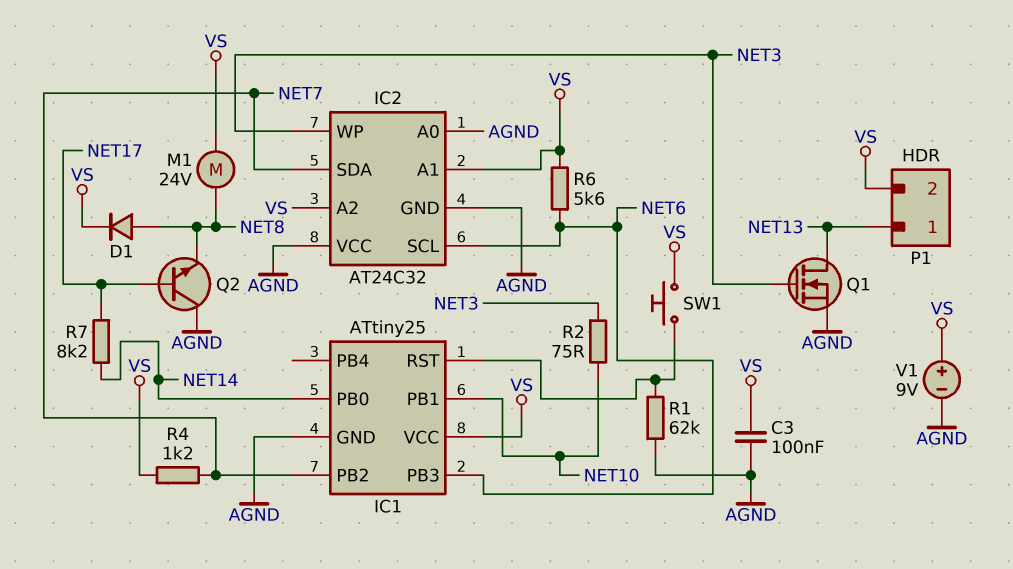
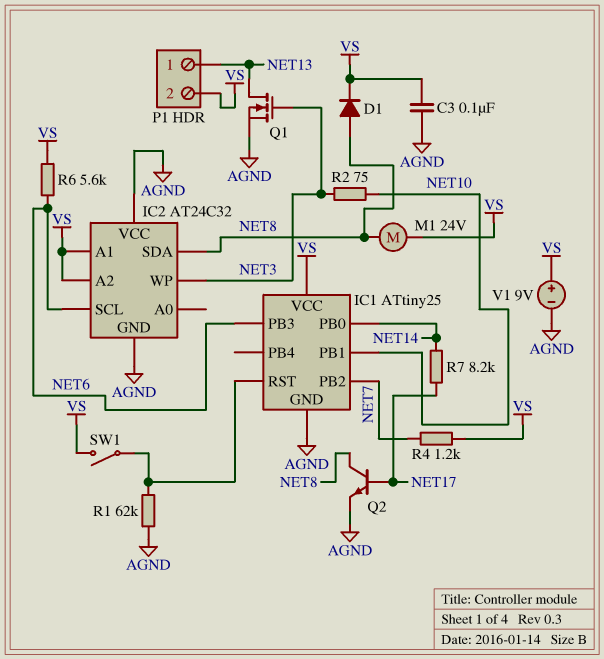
IC2 pin A0: AGND -> none
IC2 pin SDA: NET7 -> NET8
Q2: NPN (B NET17, C AGND, E NET8) -> NPN (B NET17, C NET8, E AGND)
SW1: button (IC1/RST, VS) -> switch (IC1/RST, VS)

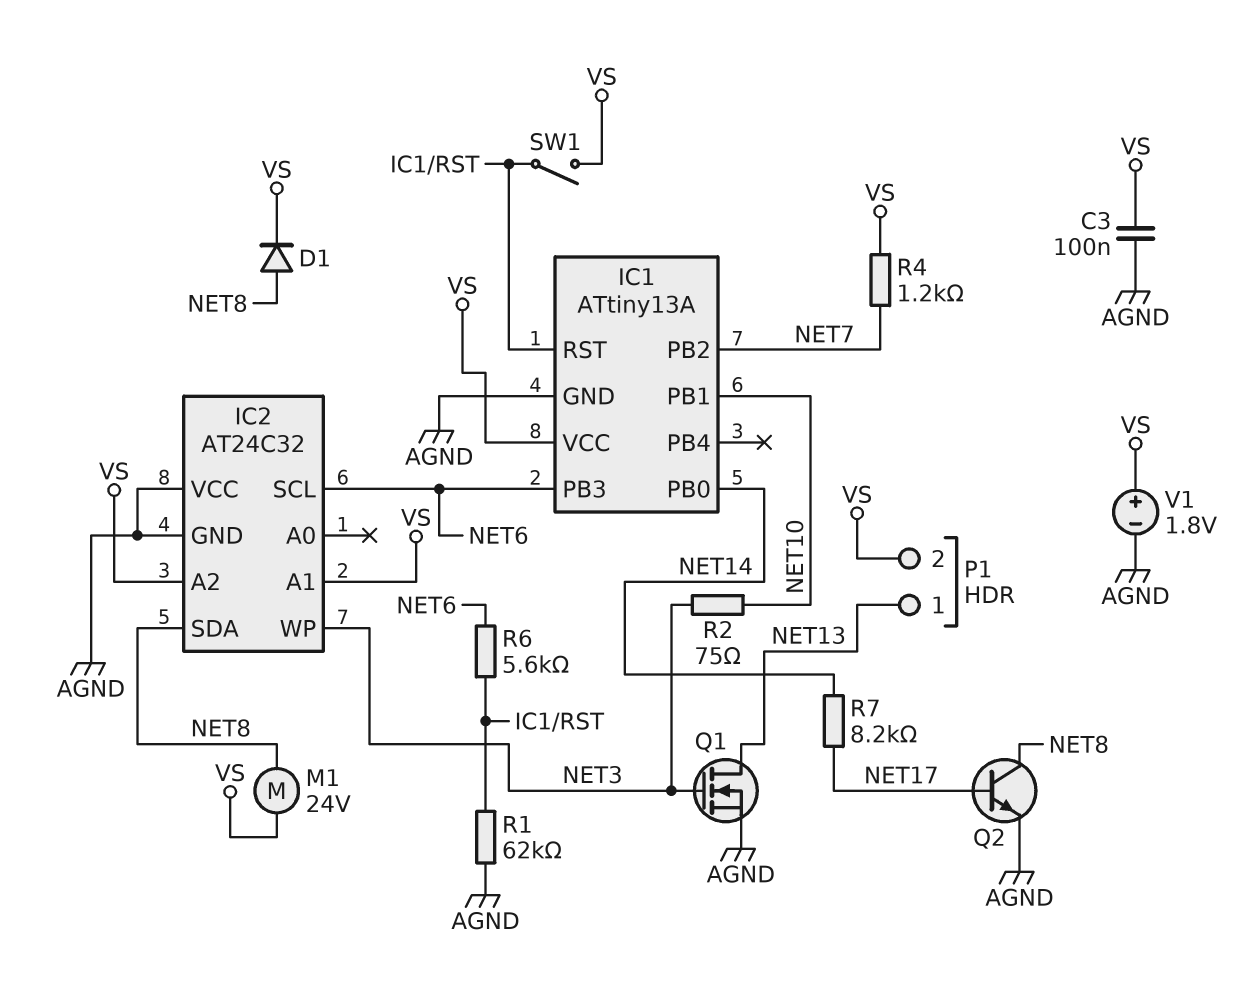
IC1: ATtiny25 -> ATtiny13A
R6: 5.6k (NET6, VS) -> 5.6k (IC1/RST, NET6)
V1: 9V (plus VS, minus AGND) -> 1.8V (plus VS, minus AGND)

